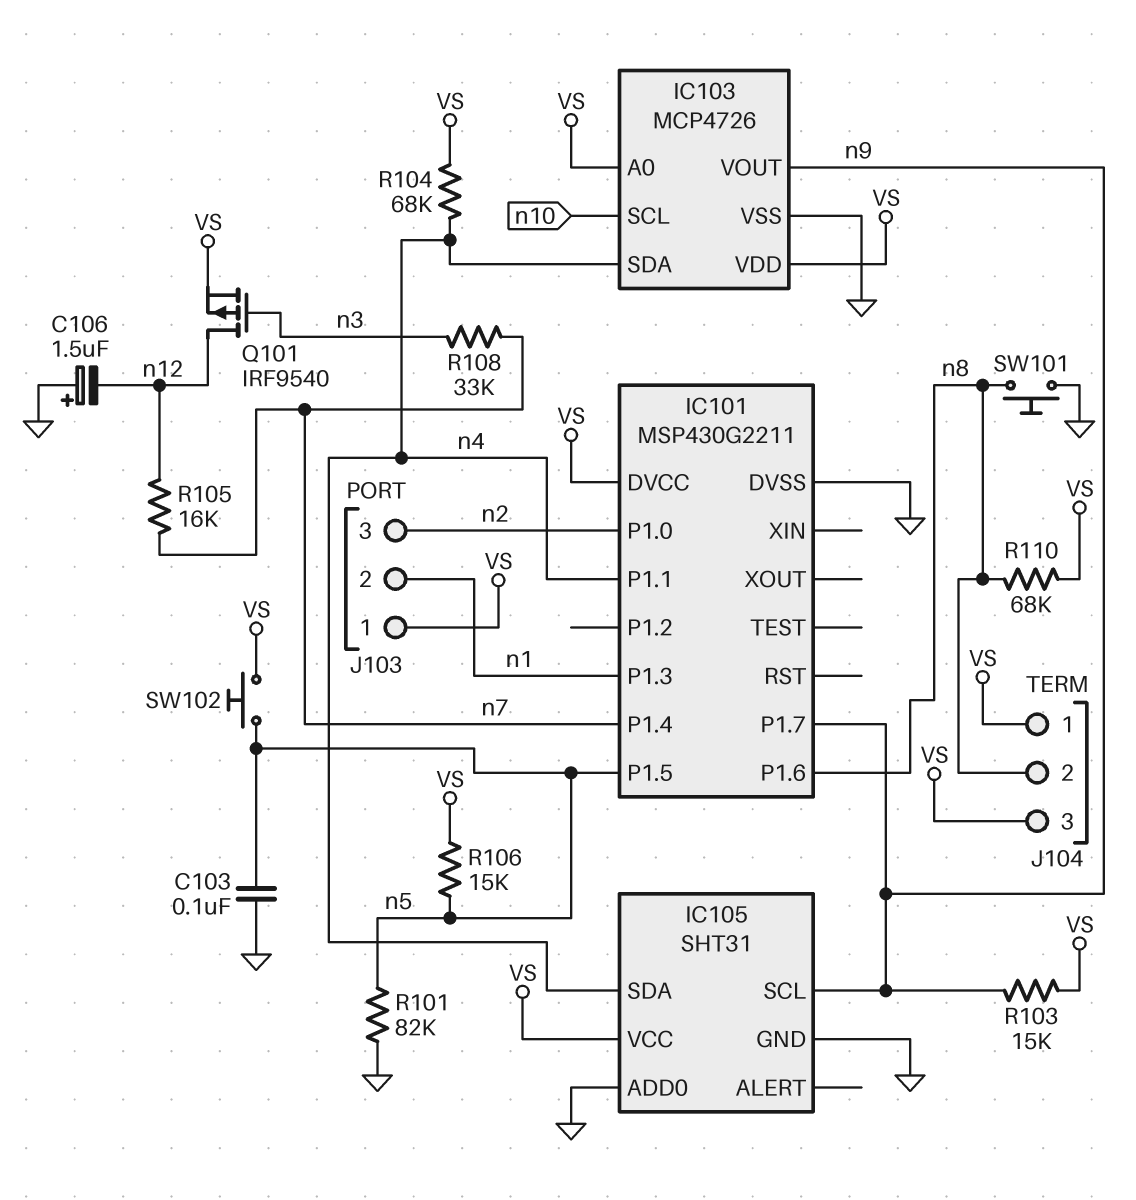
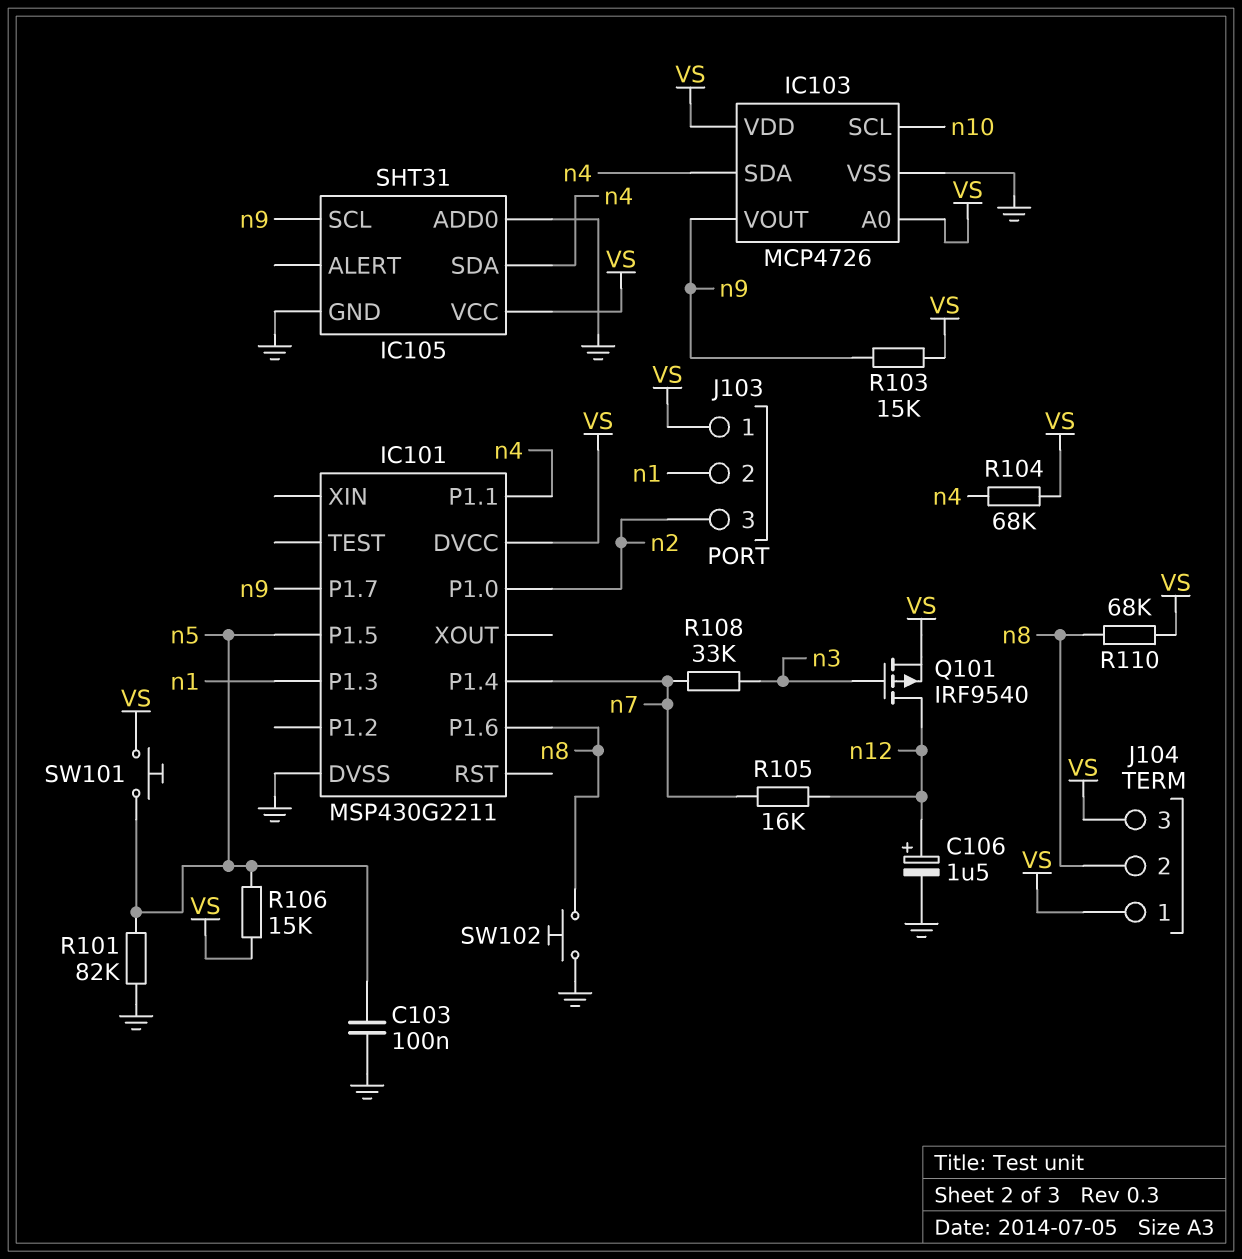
C106: 1.5uF (plus GND, minus n12) -> 1.5uF (plus n12, minus GND)
SW101: button (GND, n8) -> button (VS, n5)
SW102: button (VS, n5) -> button (GND, n8)

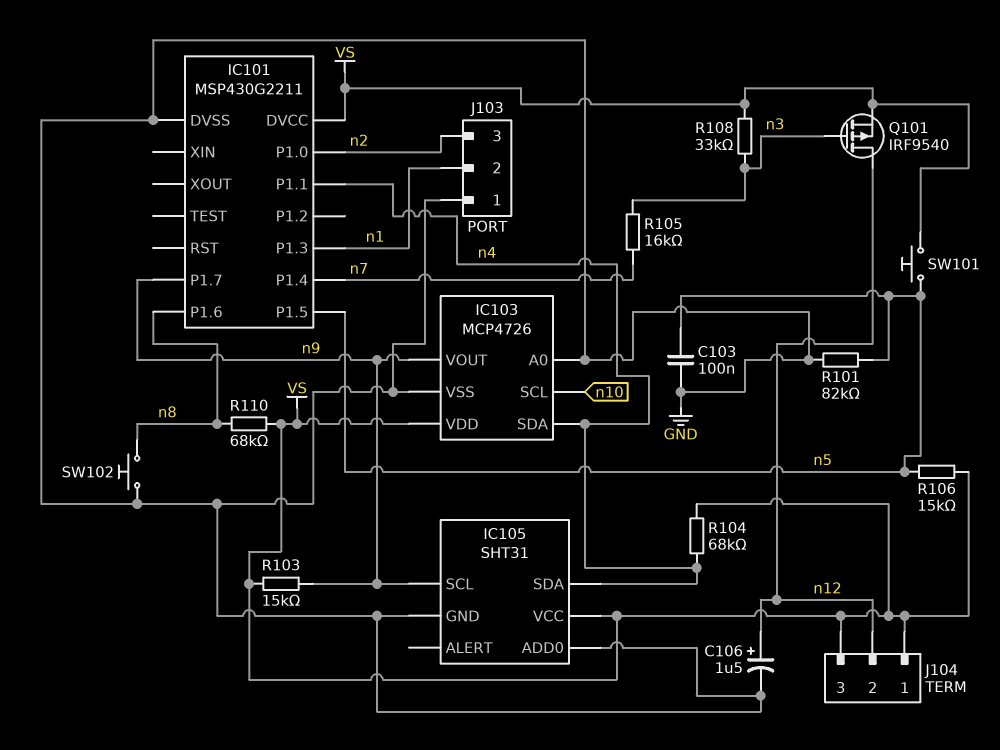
IC103 pin A0: VS -> GND
J103 pin 1: VS -> GND
J104 pin 2: n8 -> n12
R105: 16k (n7, n12) -> 16k (n3, n7)
R108: 33k (n3, n7) -> 33k (VS, n3)

